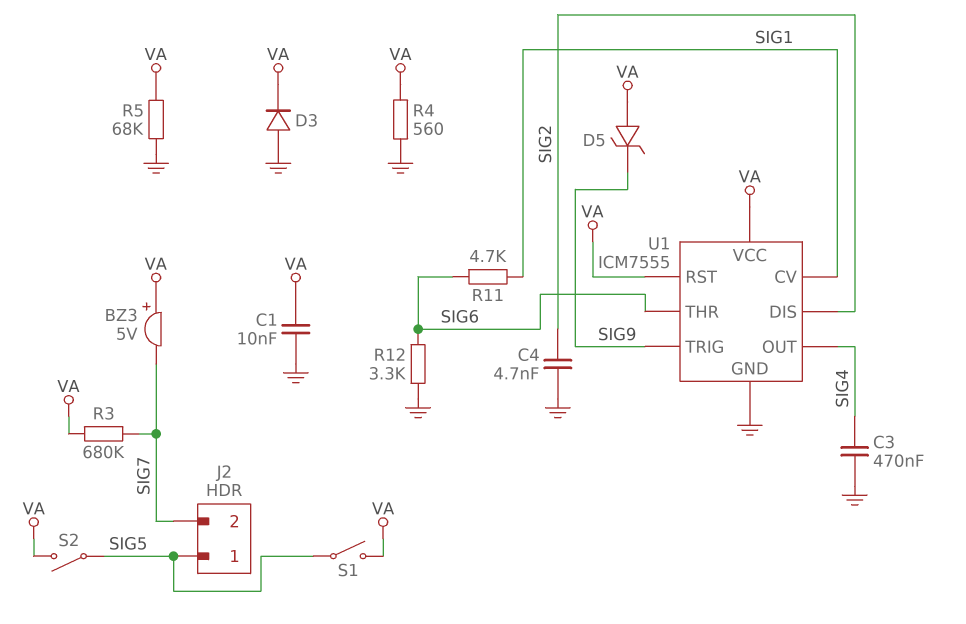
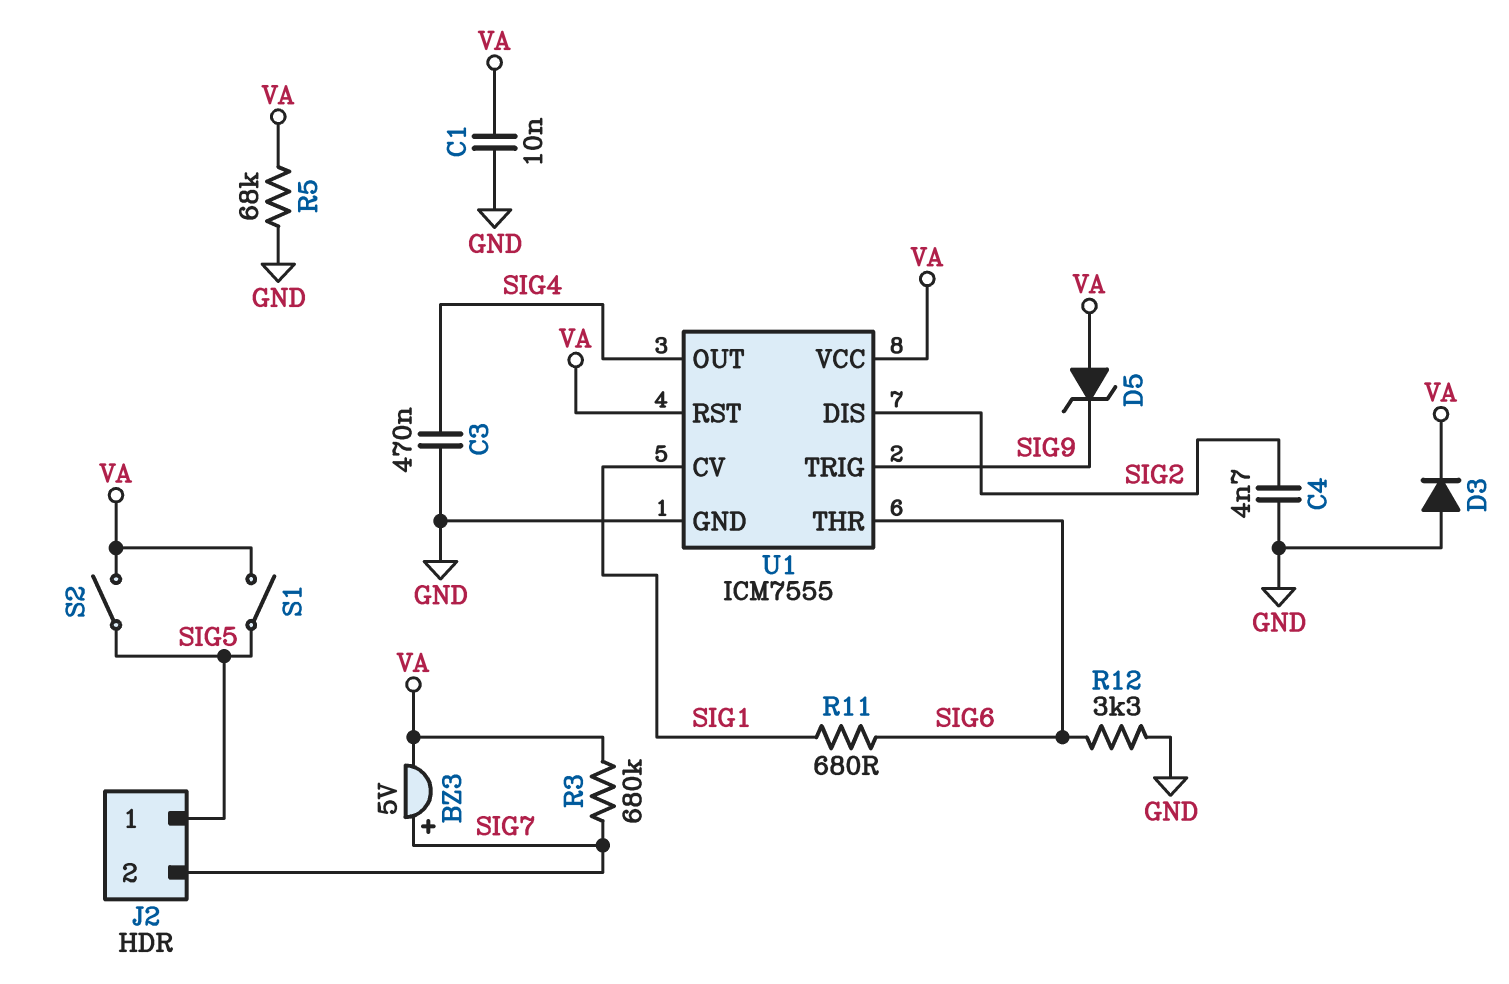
BZ3: buzzer 5V (plus VA, minus SIG7) -> buzzer 5V (plus SIG7, minus VA)
R4: 560 (GND, VA) -> none
R11: 4.7k (SIG1, SIG6) -> 680 (SIG1, SIG6)

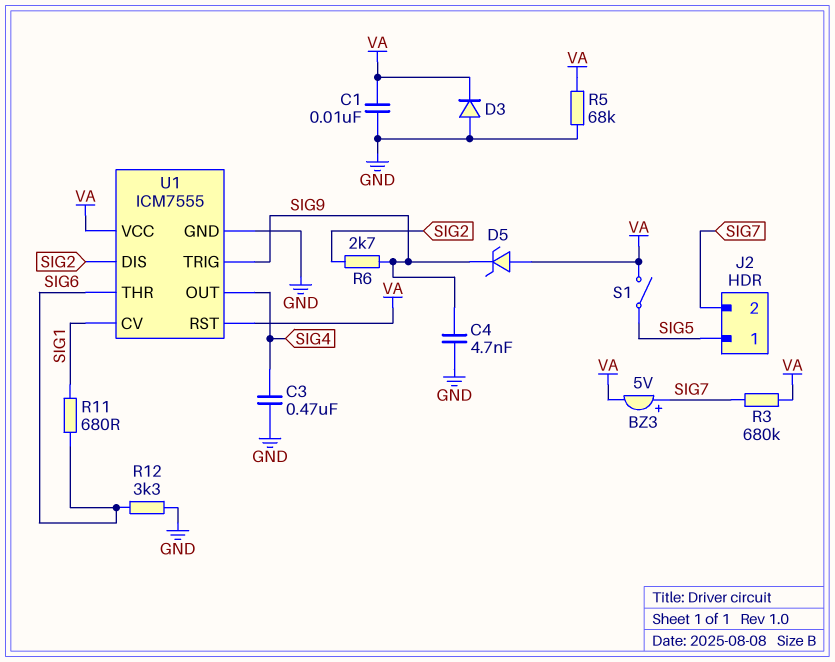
C4: 4.7nF (GND, SIG2) -> 4.7nF (GND, SIG9)
R6: none -> 2.7k (SIG2, SIG9)
S2: switch (SIG5, VA) -> none

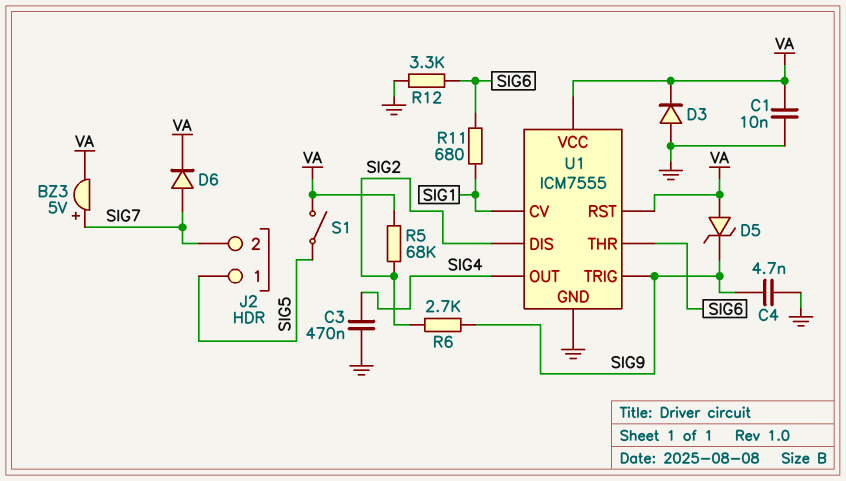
D6: none -> diode (A SIG7, K VA)
R3: 680k (SIG7, VA) -> none
R5: 68k (GND, VA) -> 68k (SIG2, VA)

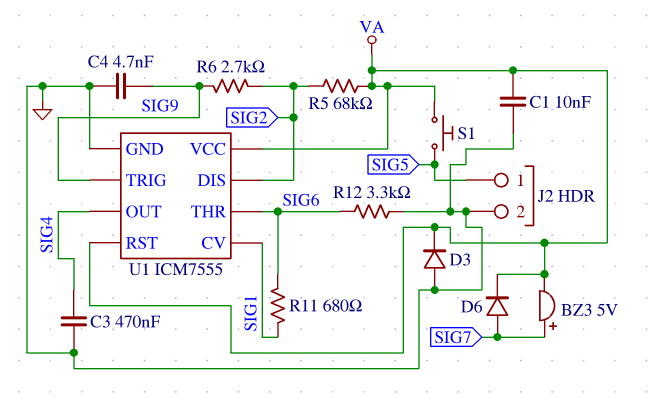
D5: zener (A VA, K SIG9) -> none
J2 pin 2: SIG7 -> GND
S1: switch (SIG5, VA) -> button (SIG5, VA)

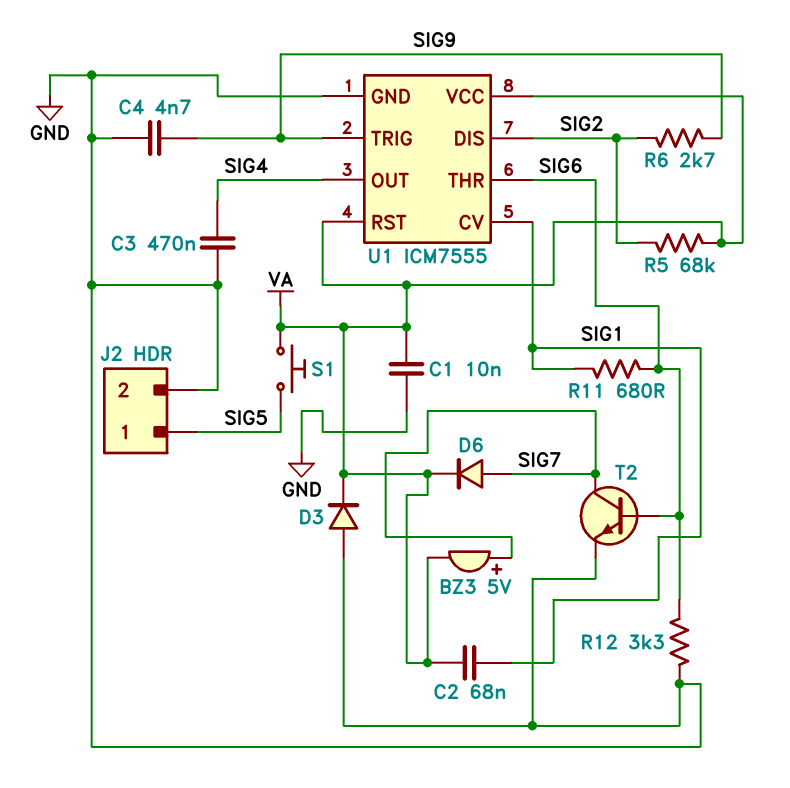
C2: none -> 68nF (SIG1, VA)
T2: none -> NPN (B SIG6, C SIG7, E GND)

